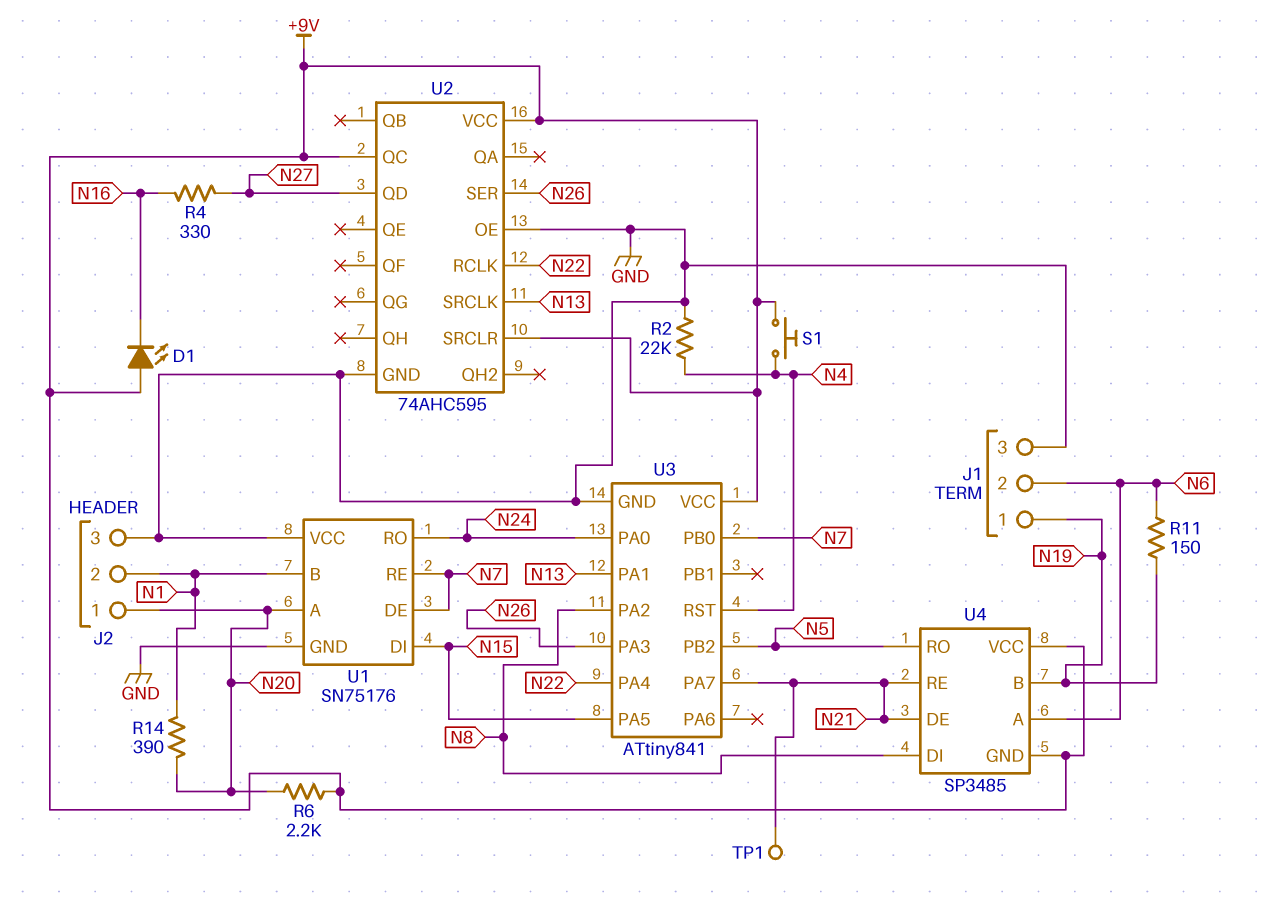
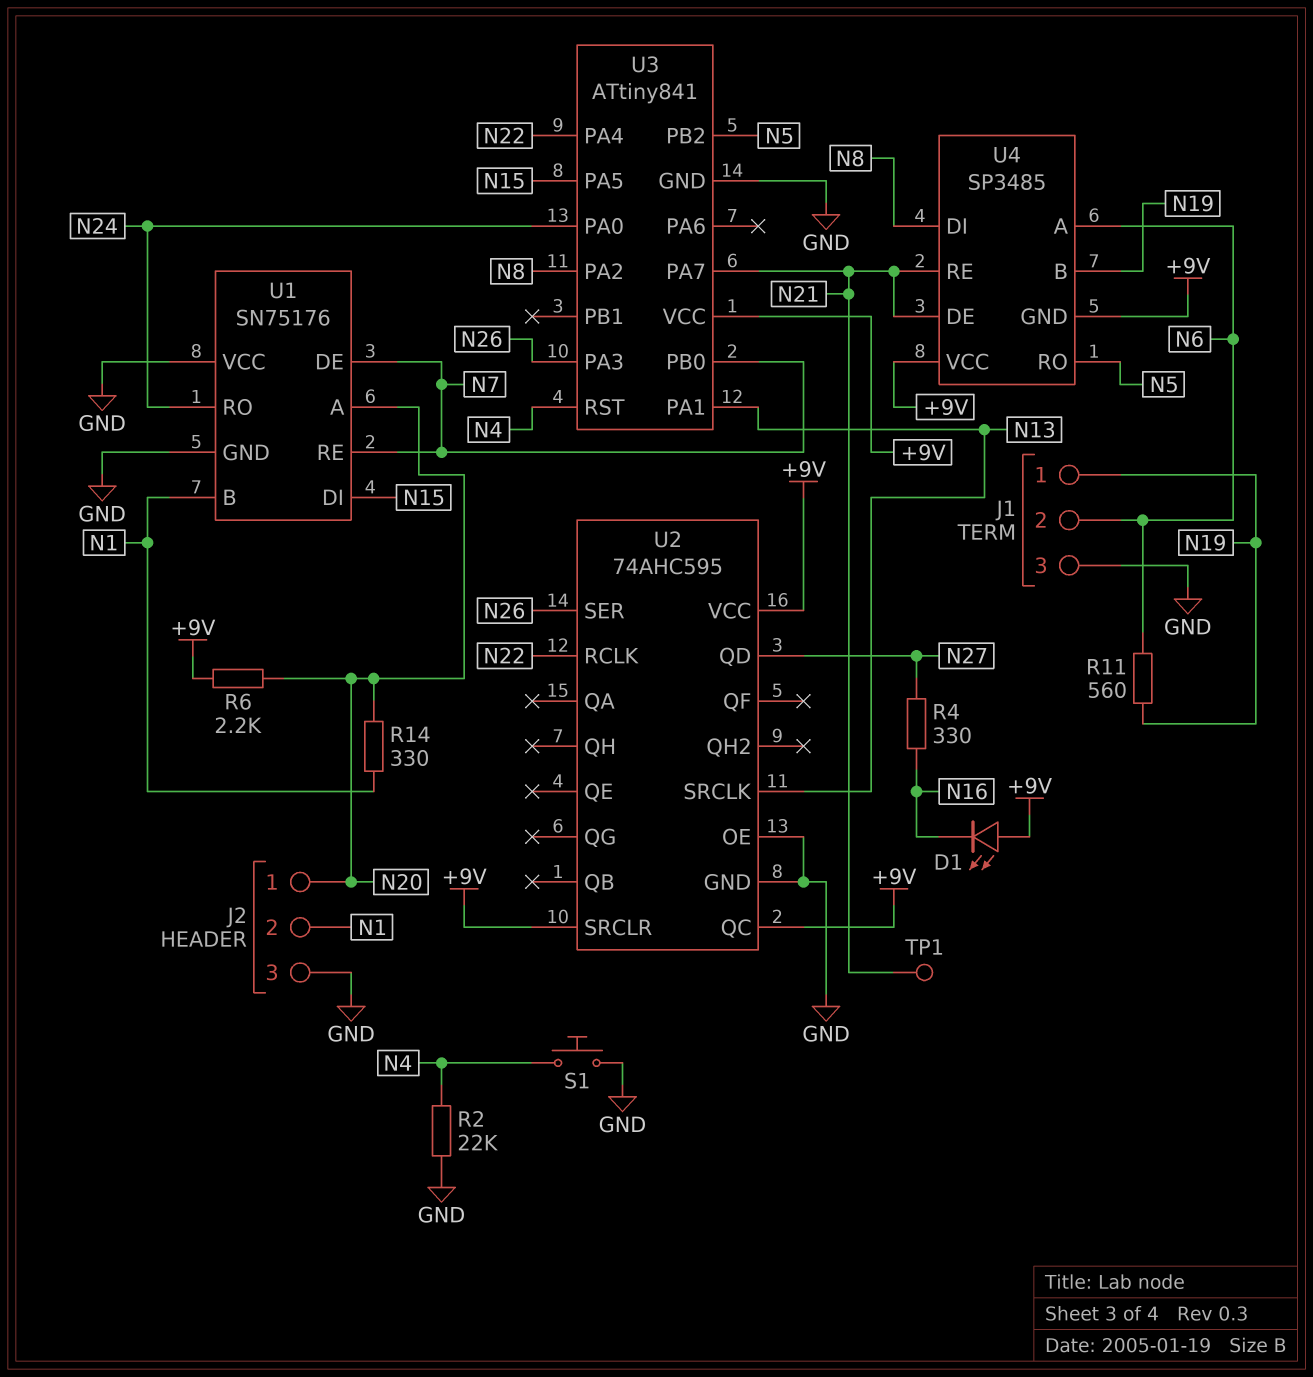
R11: 150 (N6, N19) -> 560 (N6, N19)
R14: 390 (N1, N20) -> 330 (N1, N20)
S1: button (+9V, N4) -> button (GND, N4)

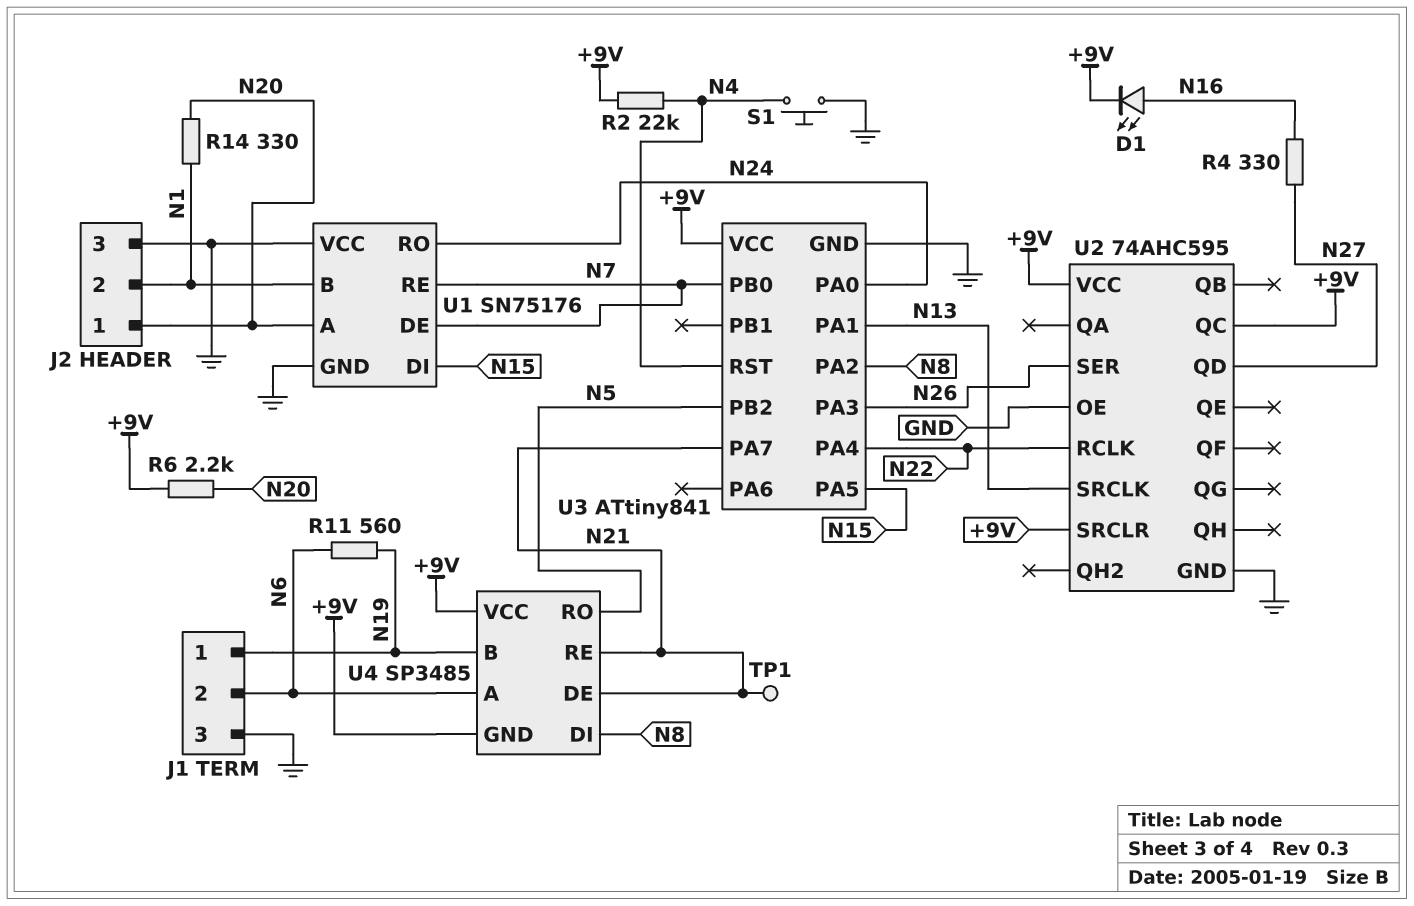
D1: LED (A +9V, K N16) -> LED (A N16, K +9V)
R2: 22k (GND, N4) -> 22k (+9V, N4)

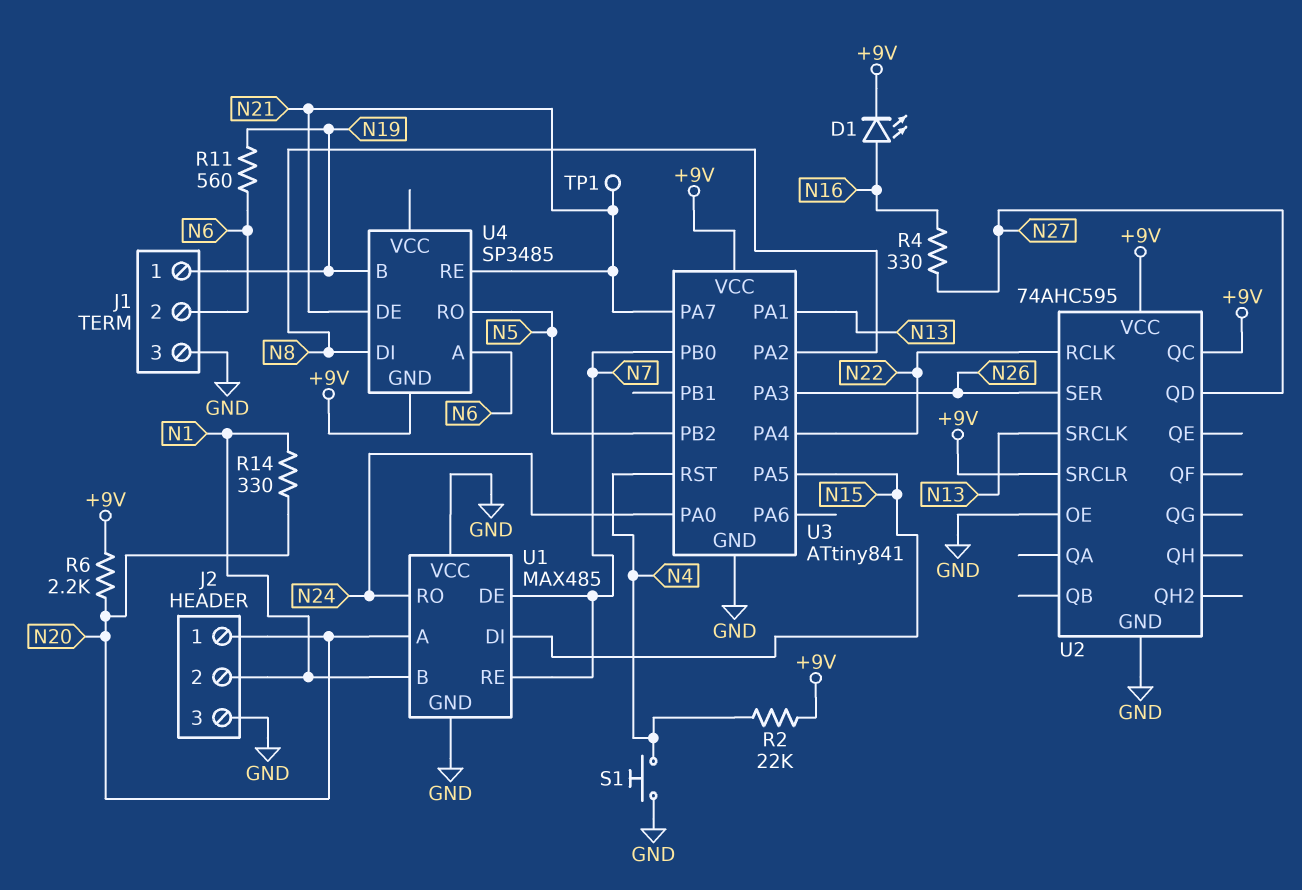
U1: SN75176 -> MAX485
U4 pin VCC: +9V -> none

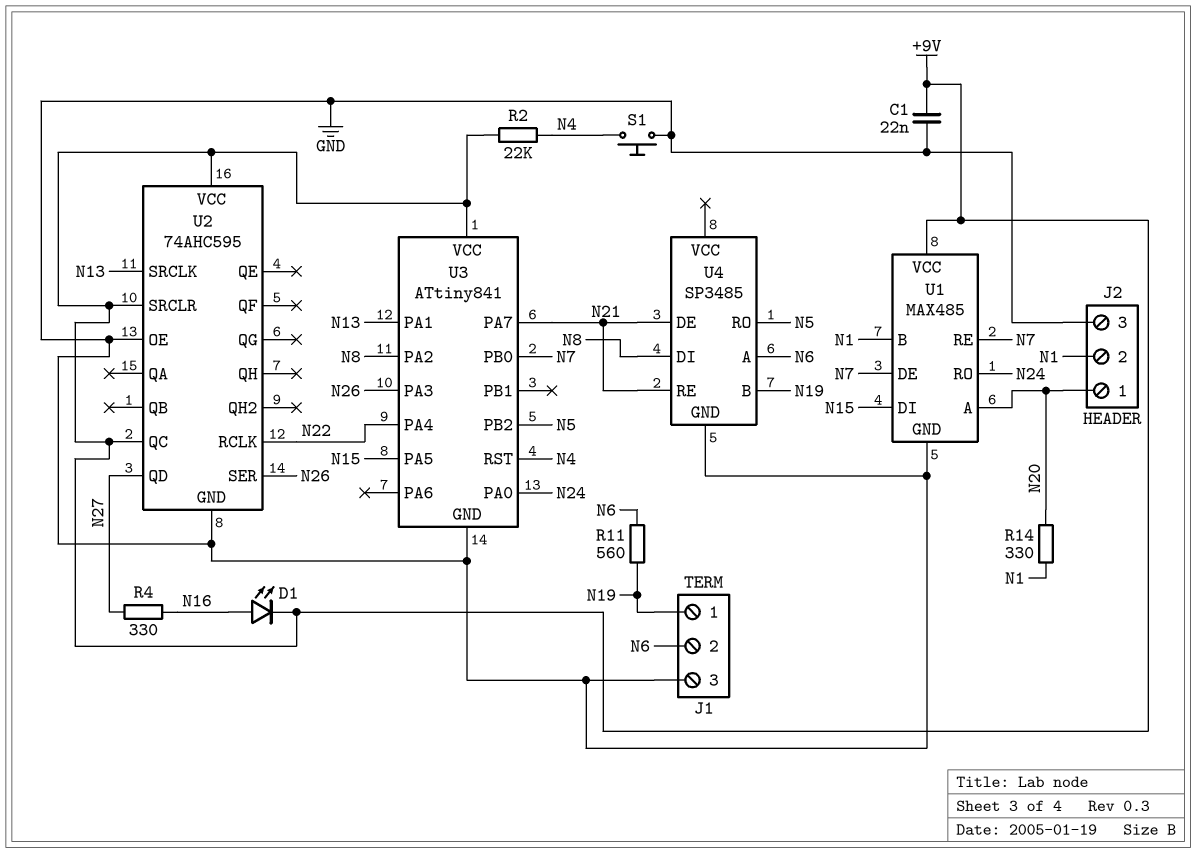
C1: none -> 22nF (+9V, GND)
R6: 2.2k (+9V, N20) -> none
TP1: test point (N21) -> none
U1 pin VCC: GND -> +9V
U4 pin GND: +9V -> GND

